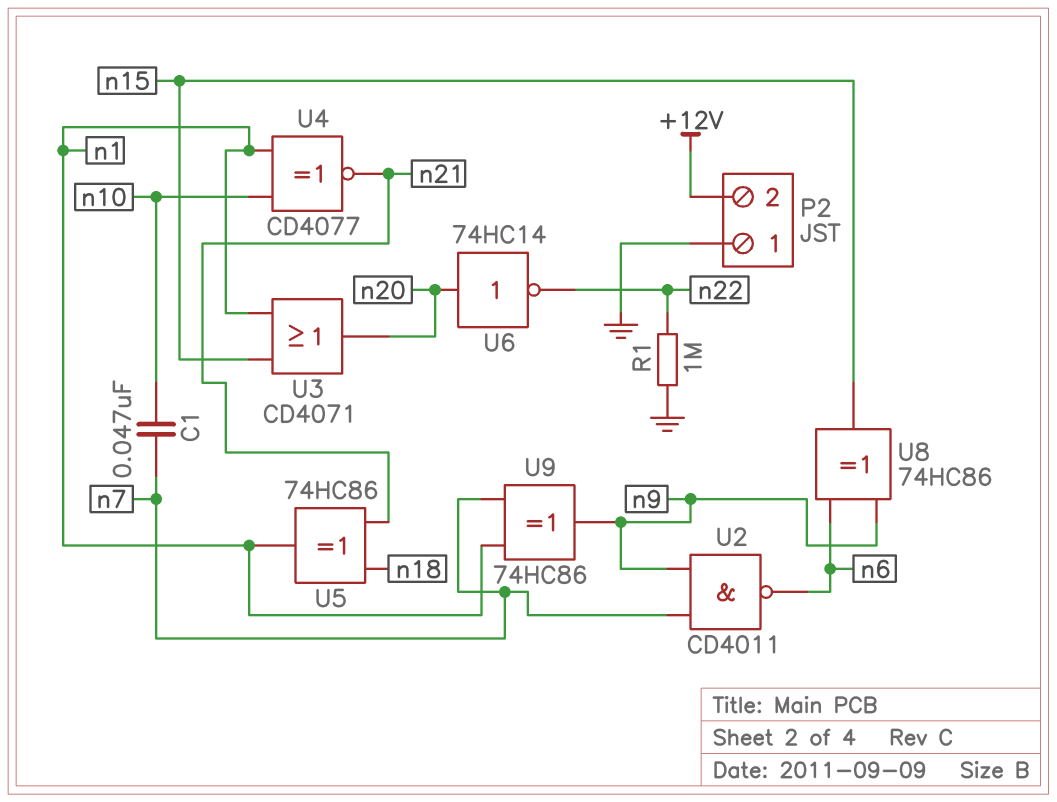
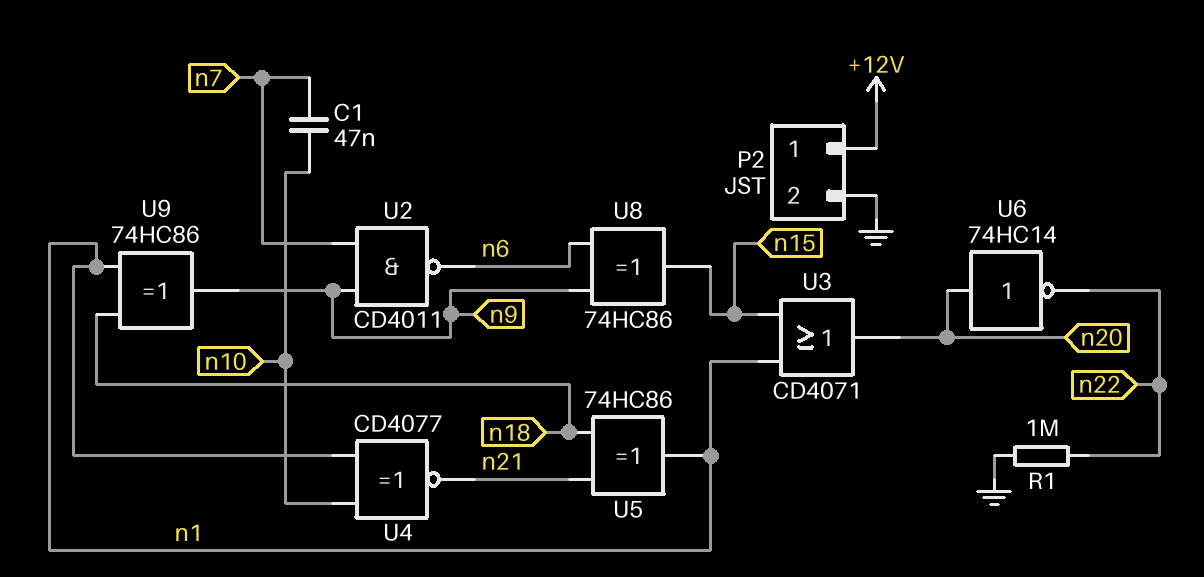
P2 pin 1: GND -> +12V
P2 pin 2: +12V -> GND
U9: XOR 74HC86 (in n1, in n7, out n9) -> XOR 74HC86 (in n1, in n18, out n9)

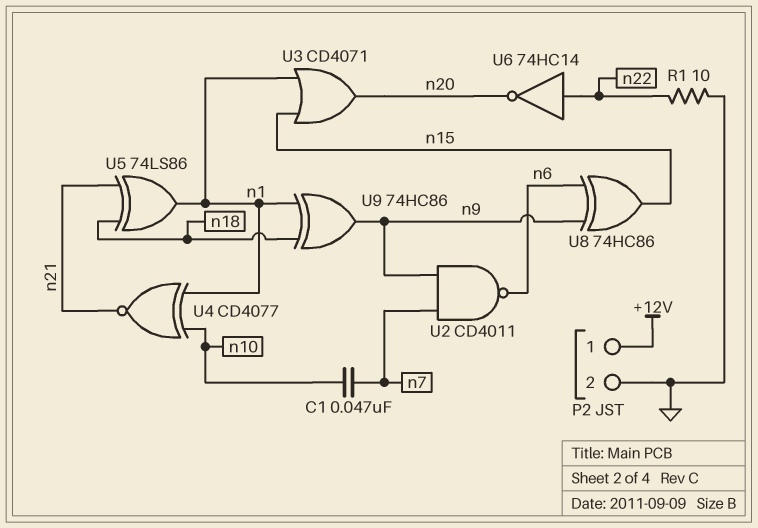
R1: 1M (GND, n22) -> 10 (GND, n22)
U5: XOR 74HC86 (in n18, in n21, out n1) -> XOR 74LS86 (in n18, in n21, out n1)
U6: NOT 74HC14 (in n20, out n22) -> NOT 74HC14 (in n22, out n20)

